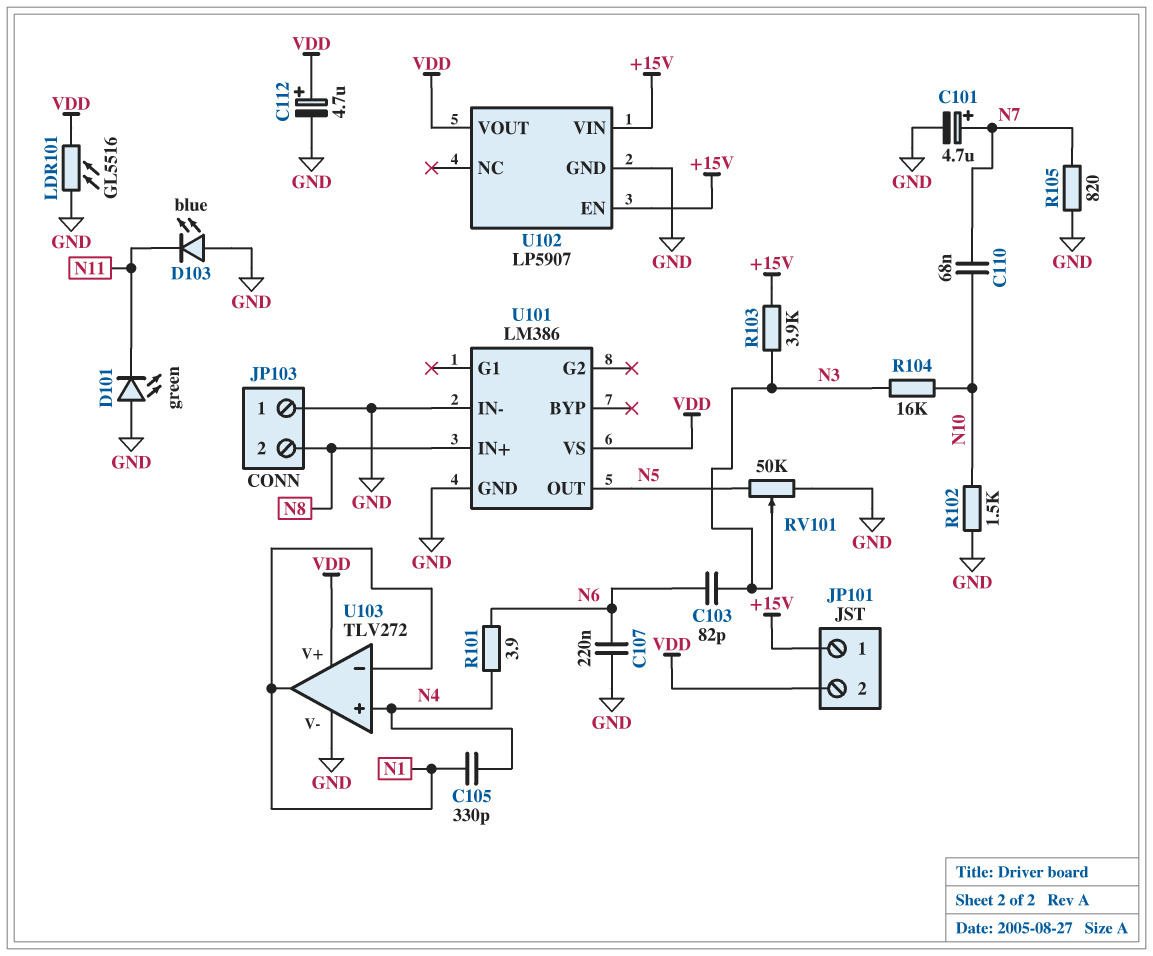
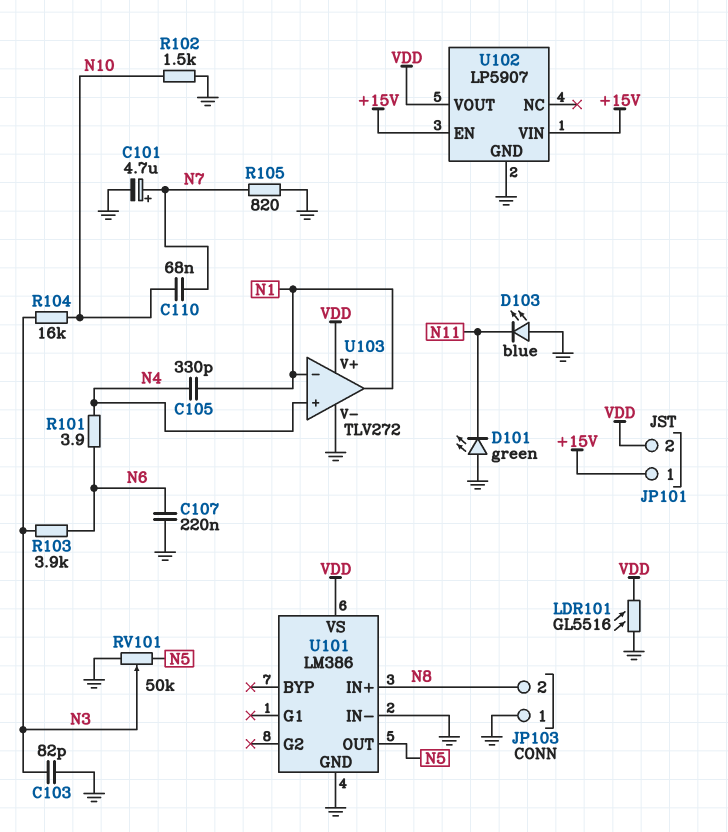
C103: 82pF (N3, N6) -> 82pF (GND, N3)
C112: 4.7uF (plus VDD, minus GND) -> none
R103: 3.9k (+15V, N3) -> 3.9k (N3, N6)

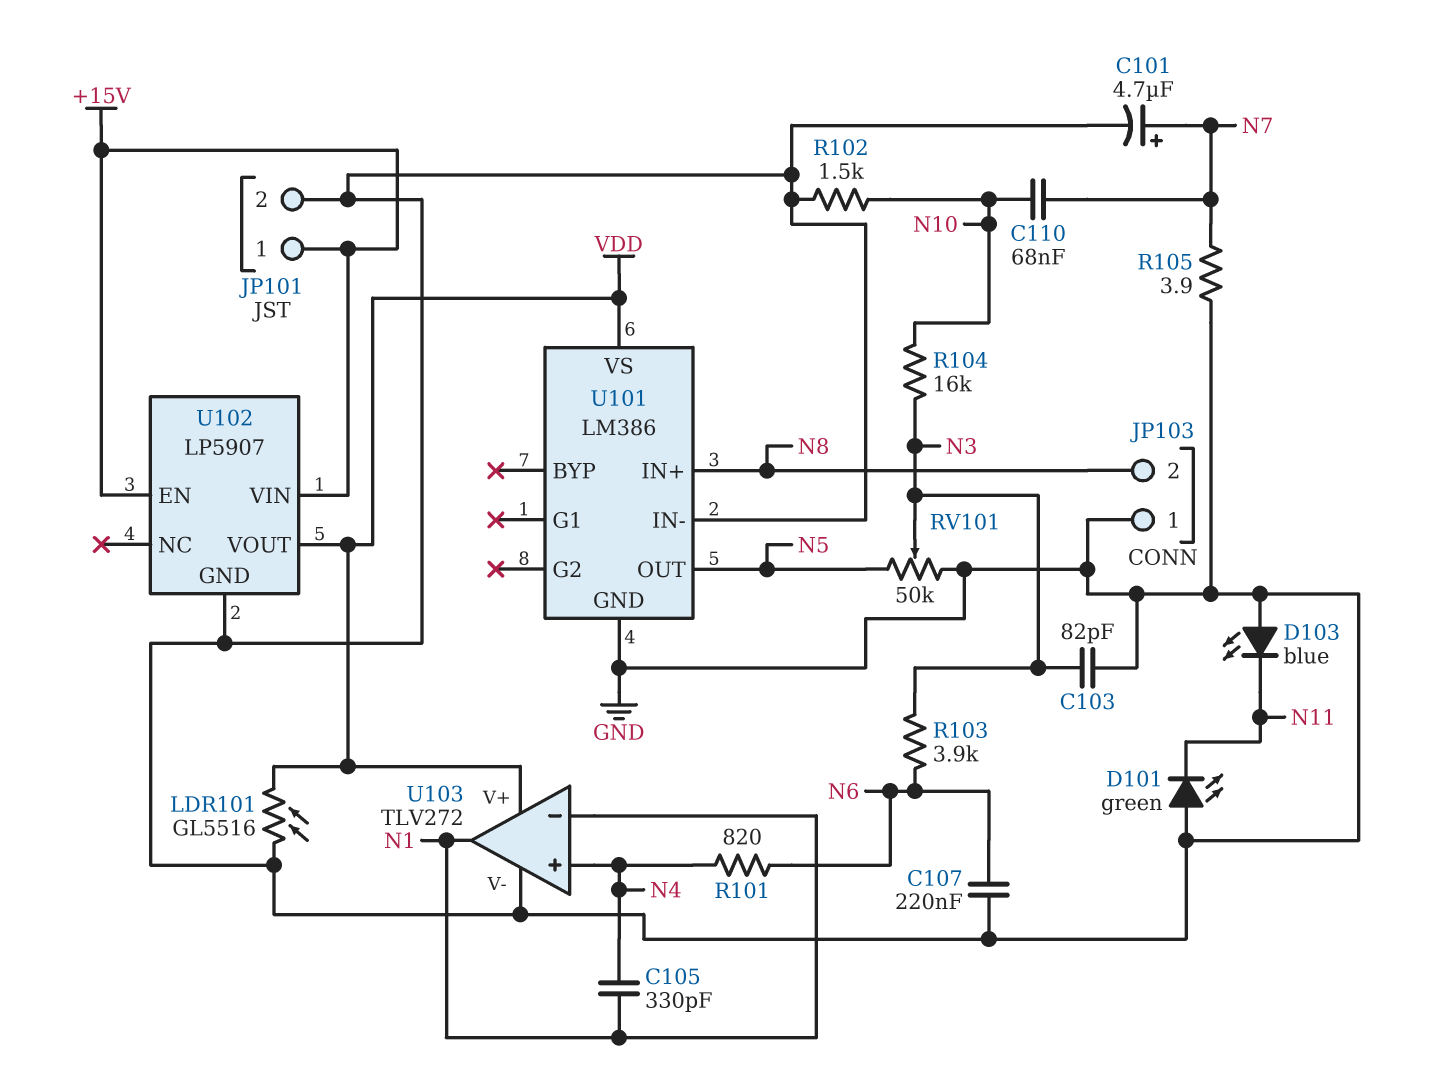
JP101 pin 2: VDD -> GND
R101: 3.9 (N4, N6) -> 820 (N4, N6)
R105: 820 (GND, N7) -> 3.9 (GND, N7)

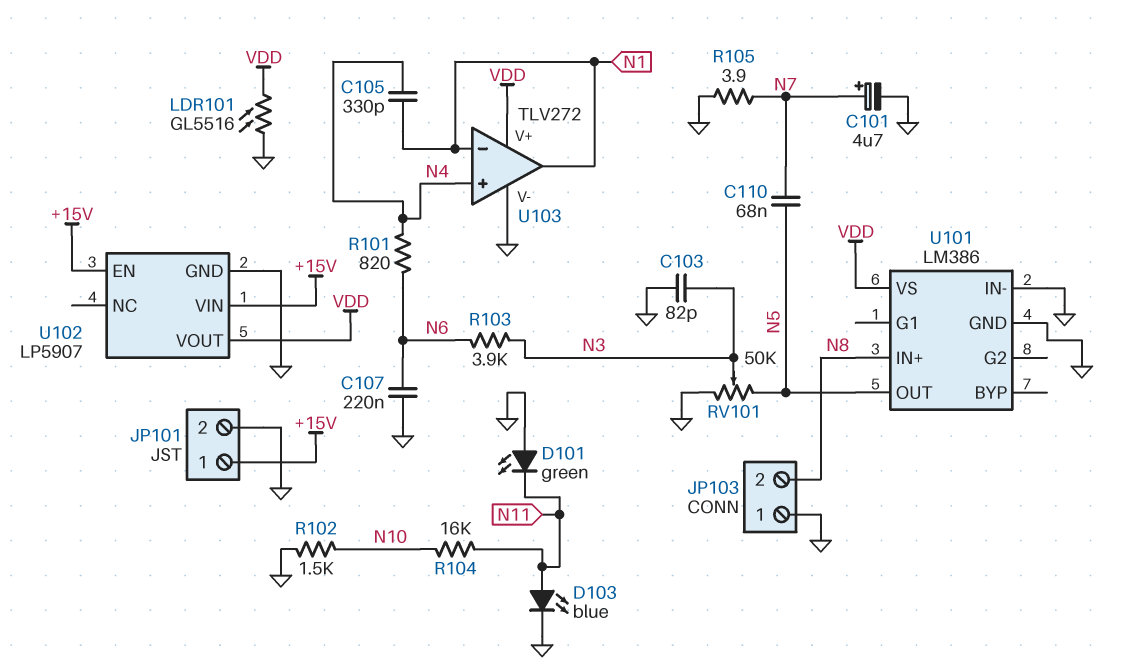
C110: 68nF (N7, N10) -> 68nF (N5, N7)
D103: LED blue (A GND, K N11) -> LED blue (A N11, K GND)
R104: 16k (N3, N10) -> 16k (N10, N11)

